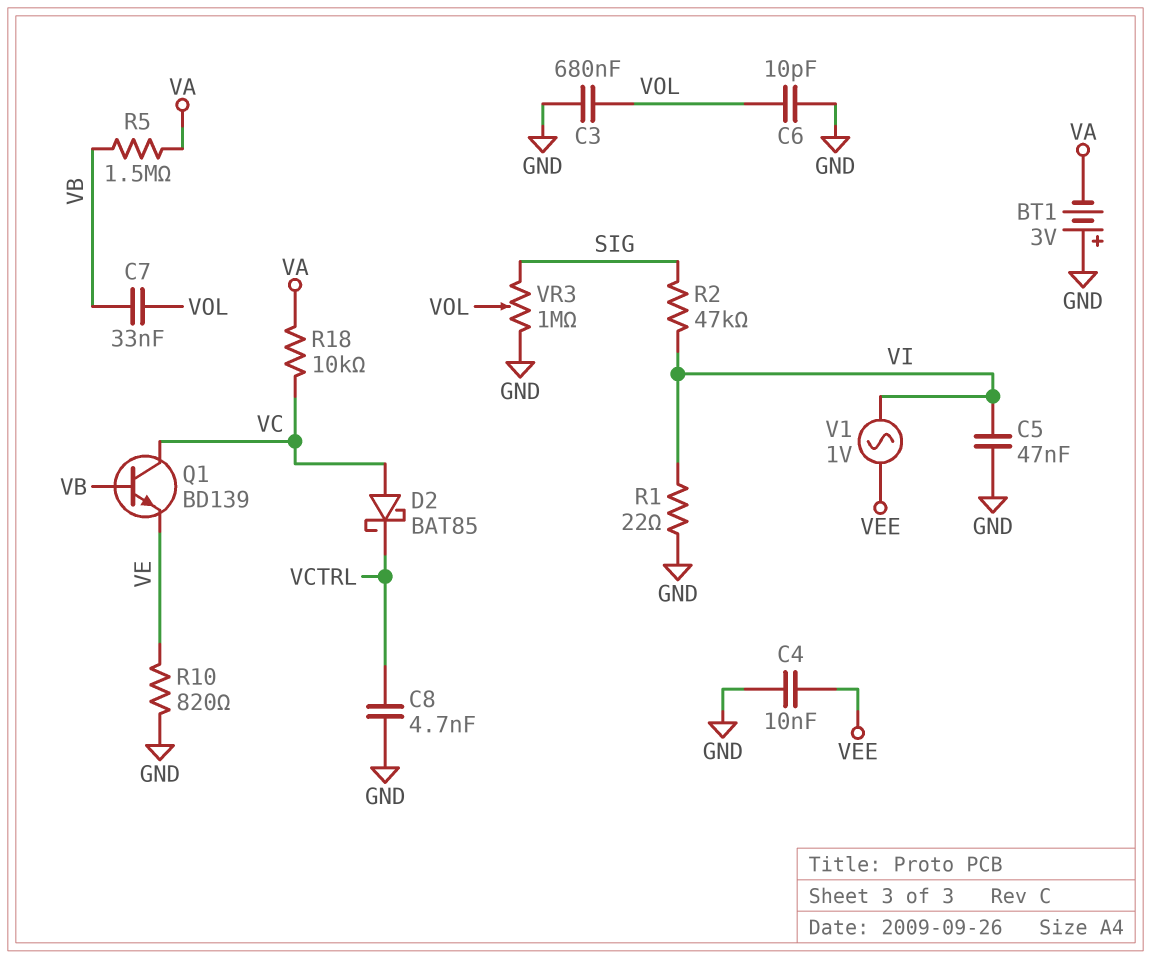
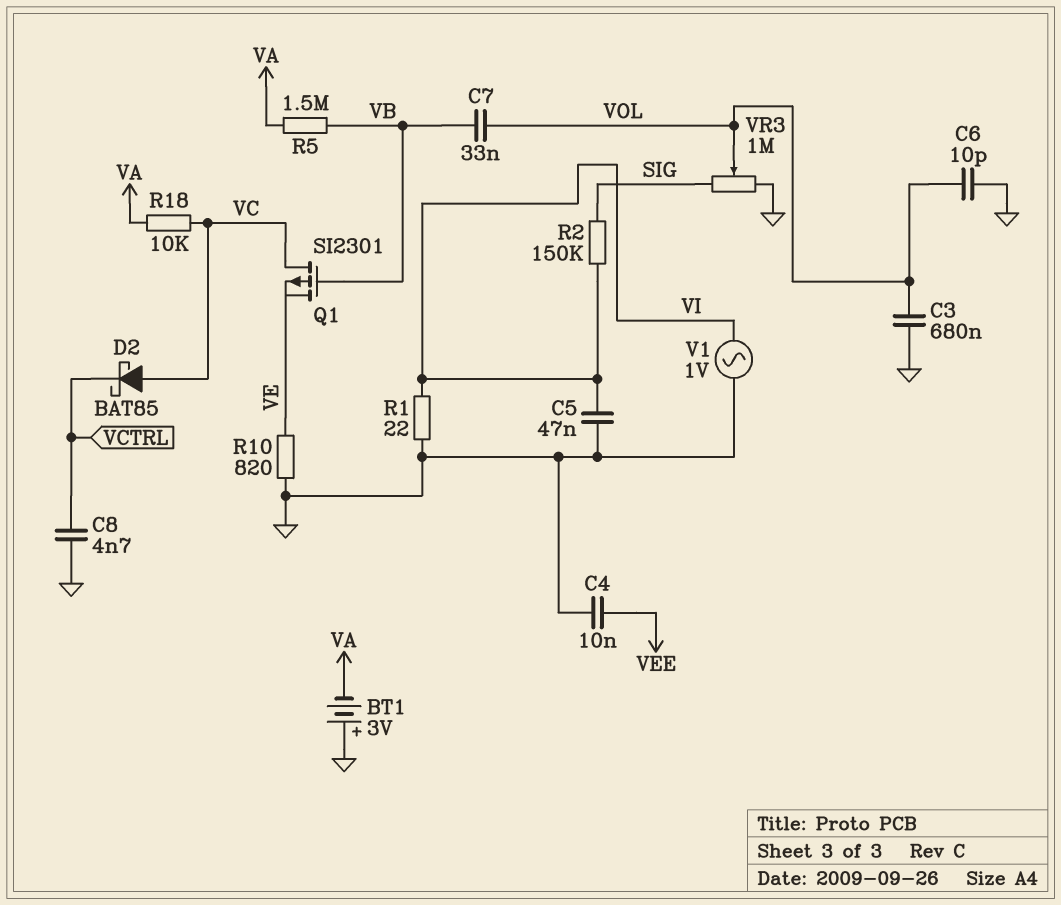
Q1: NPN BD139 (B VB, C VC, E VE) -> PMOS SI2301 (G VB, D VC, S VE)
R2: 47k (SIG, VI) -> 150k (SIG, VI)
V1: AC 1V (VEE, VI) -> AC 1V (GND, VI)

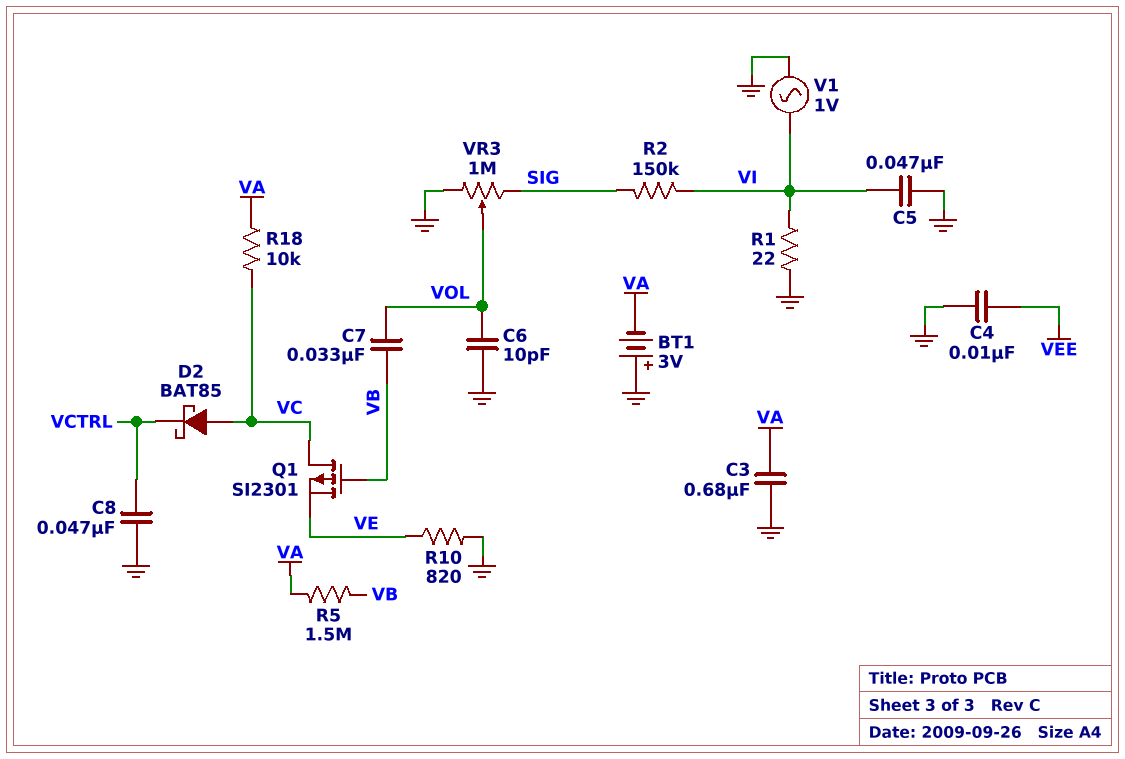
C3: 680nF (GND, VOL) -> 680nF (GND, VA)
C8: 4.7nF (GND, VCTRL) -> 47nF (GND, VCTRL)

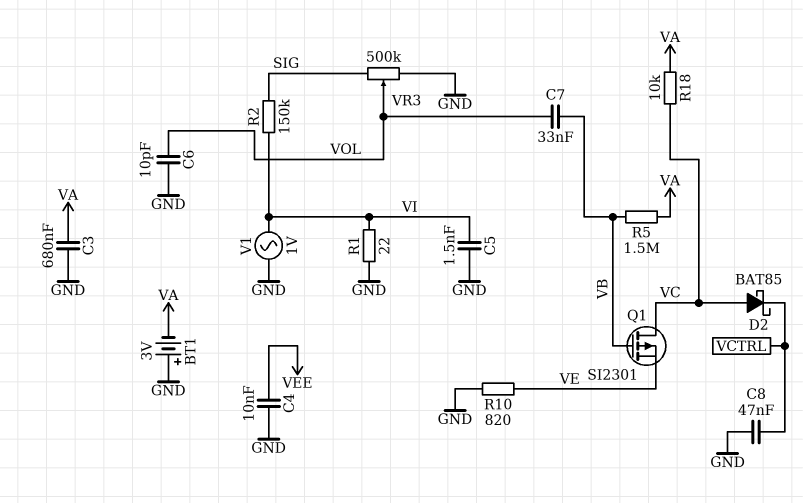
C5: 47nF (GND, VI) -> 1.5nF (GND, VI)
VR3: 1M (GND, SIG, wiper VOL) -> 500k (GND, SIG, wiper VOL)

